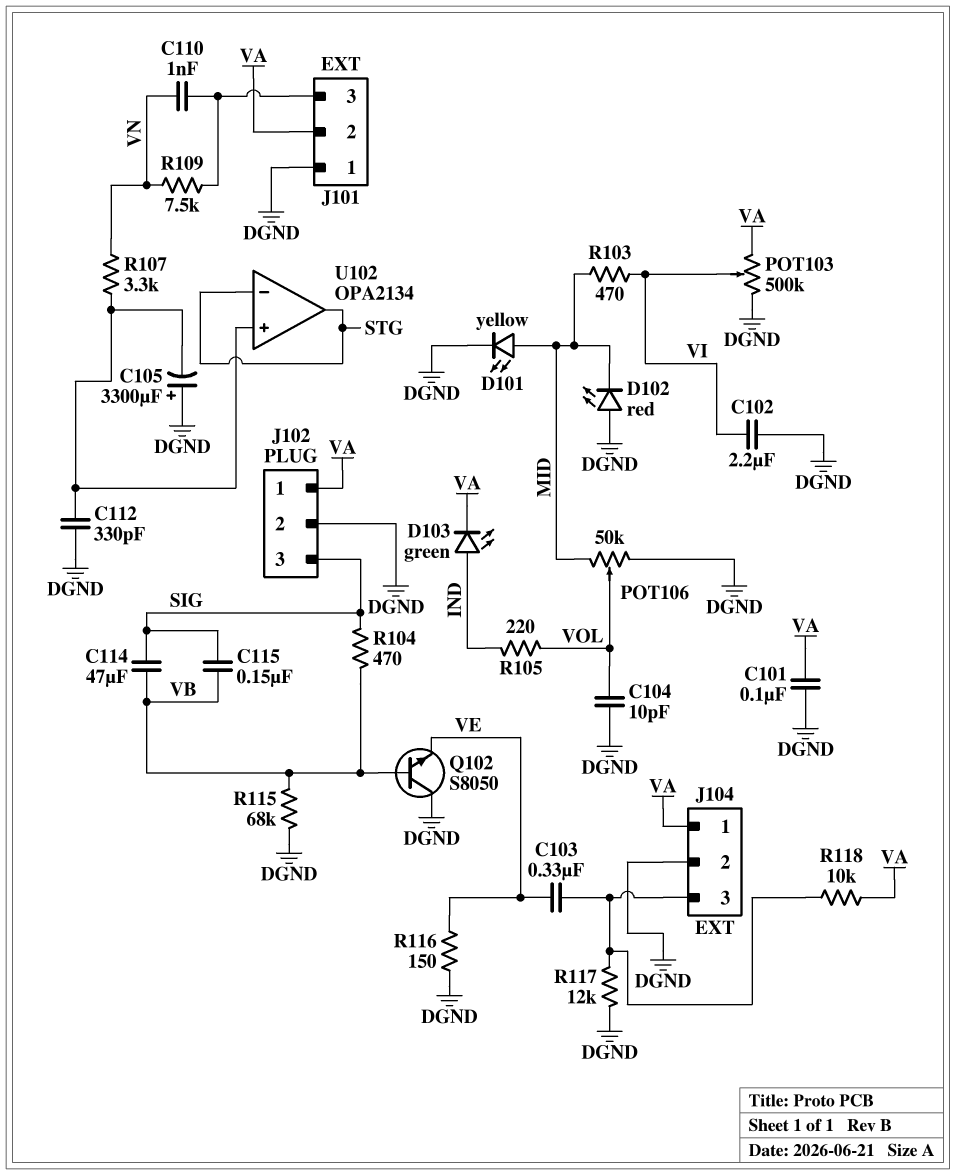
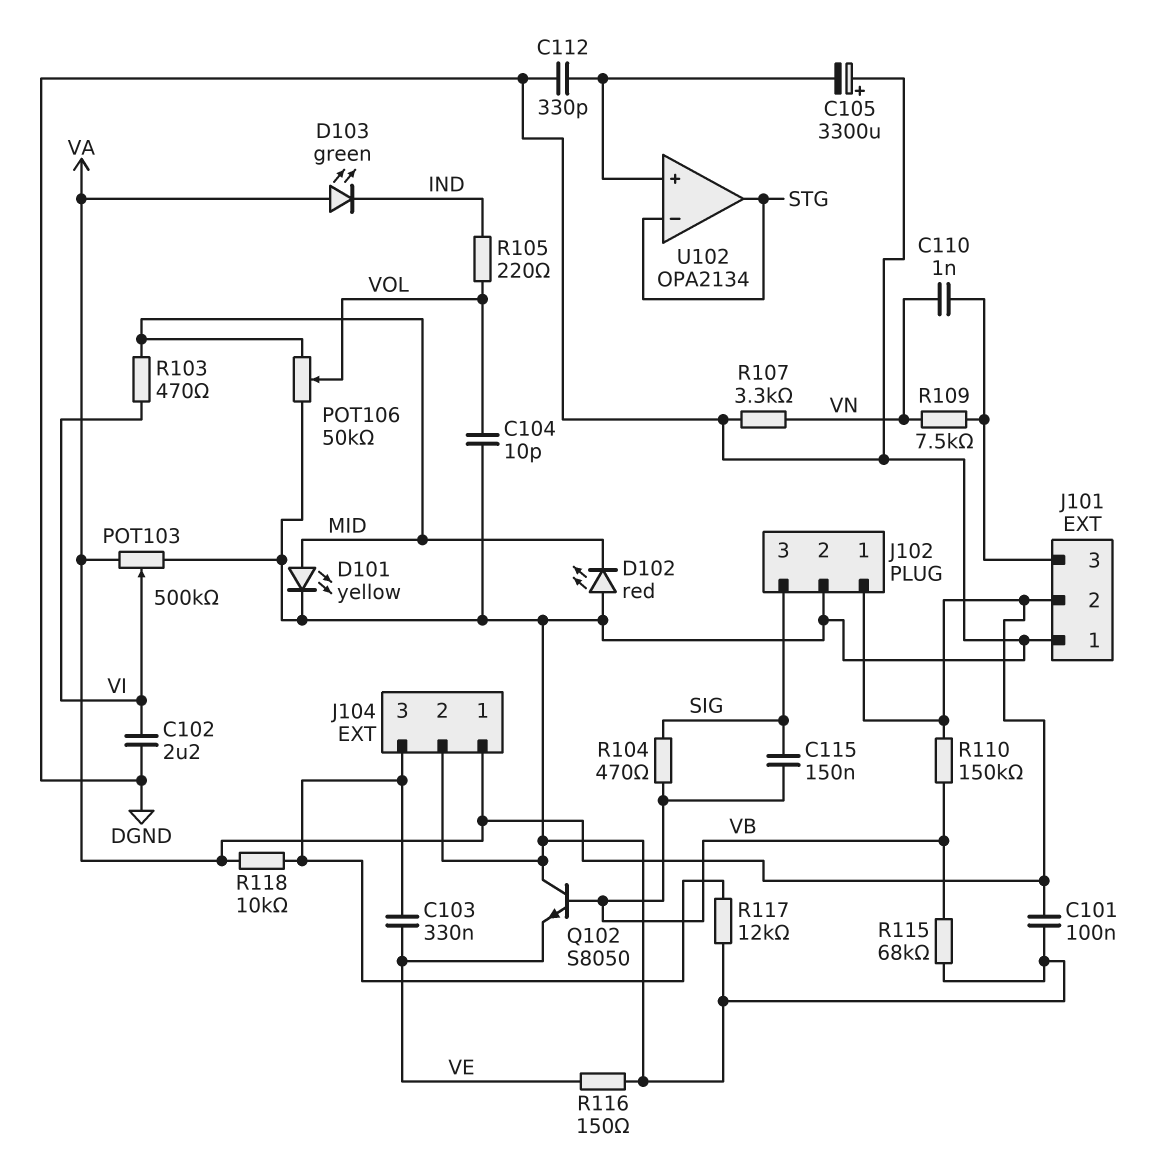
C114: 47uF (SIG, VB) -> none
D103: LED green (A IND, K VA) -> LED green (A VA, K IND)
R107: 3.3k (U102/in+, VN) -> 3.3k (DGND, VN)
R110: none -> 150k (VA, VB)

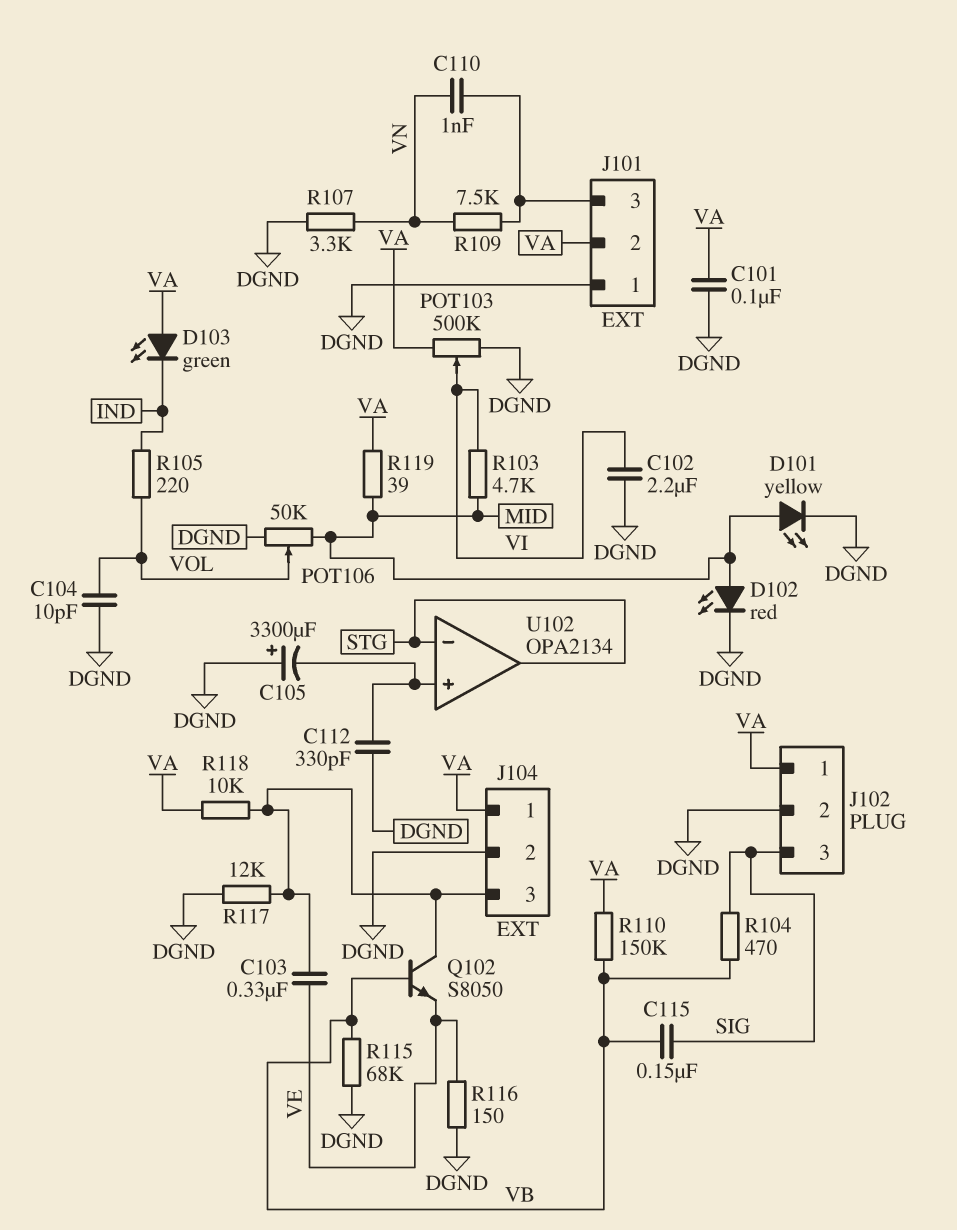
D102: LED red (A DGND, K MID) -> LED red (A MID, K DGND)
Q102: NPN S8050 (B VB, C DGND, E VE) -> NPN S8050 (B VB, C J104/3, E VE)
R103: 470 (MID, VI) -> 4.7k (MID, VI)
R119: none -> 39 (MID, VA)

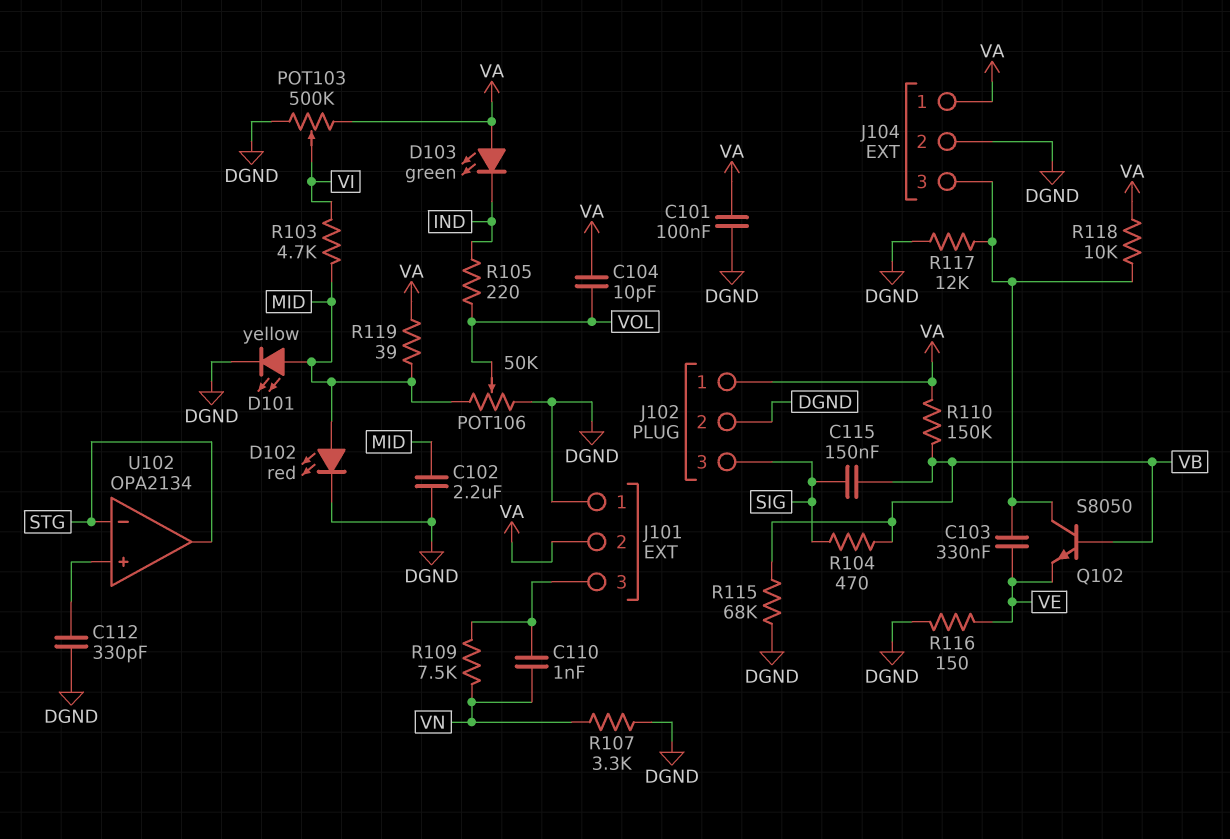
C102: 2.2uF (DGND, VI) -> 2.2uF (DGND, MID)
C104: 10pF (DGND, VOL) -> 10pF (VA, VOL)
C105: 3300uF (plus DGND, minus U102/in+) -> none

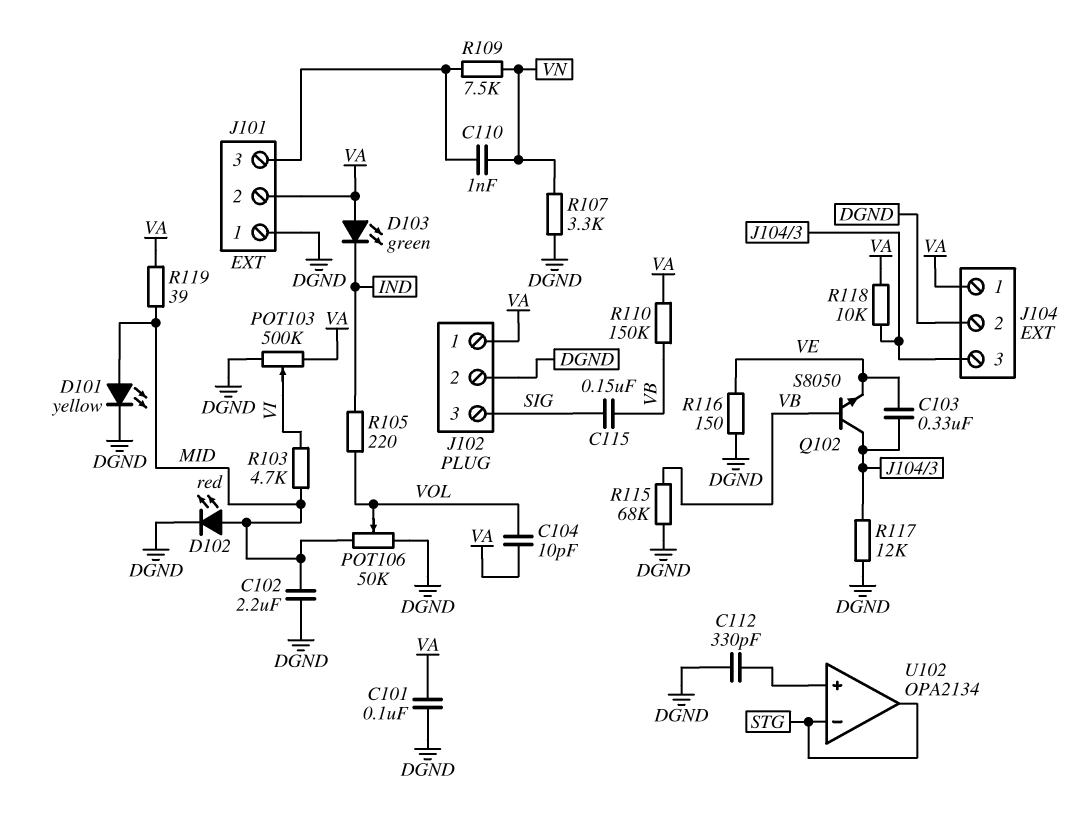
R104: 470 (SIG, VB) -> none

